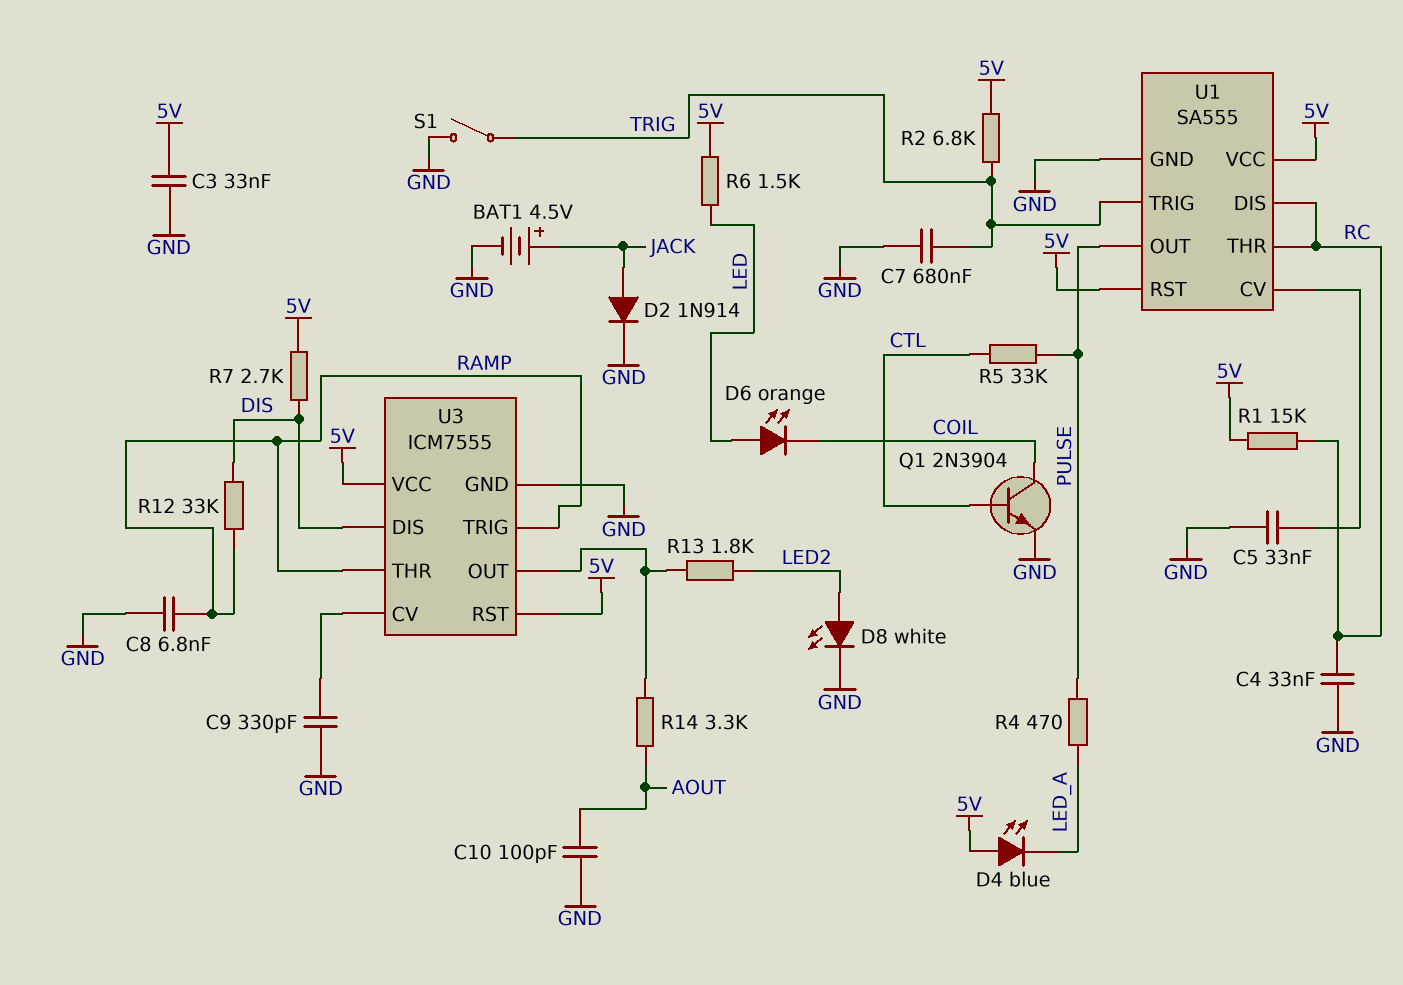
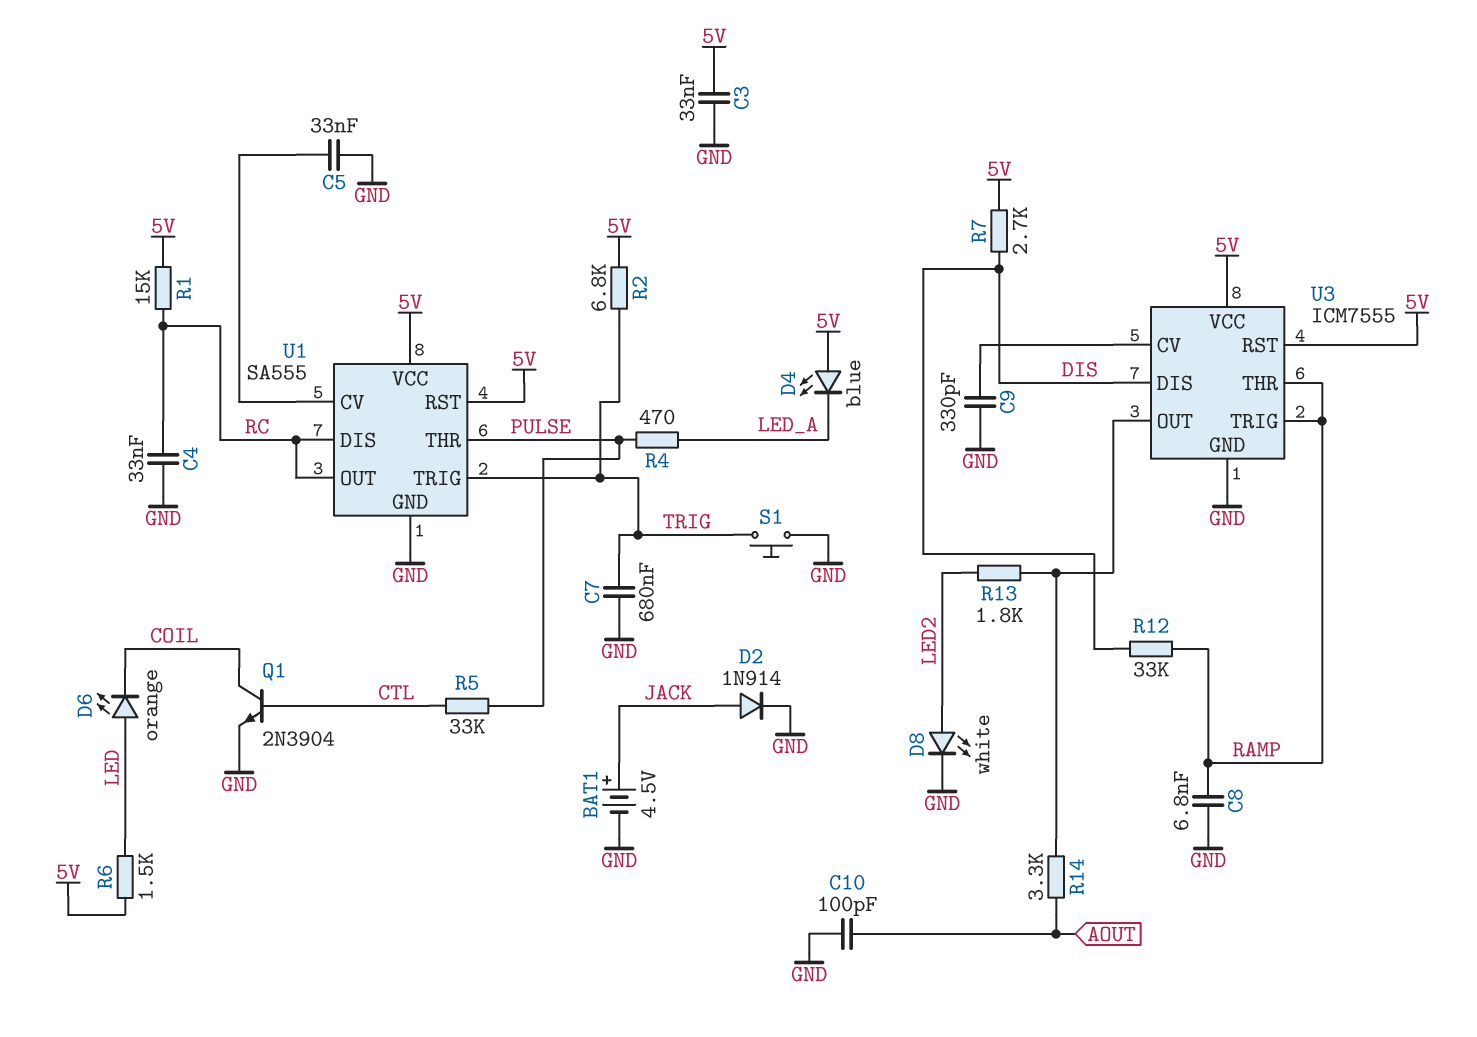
S1: switch (GND, TRIG) -> button (GND, TRIG)
U1 pin OUT: PULSE -> RC
U1 pin THR: RC -> PULSE

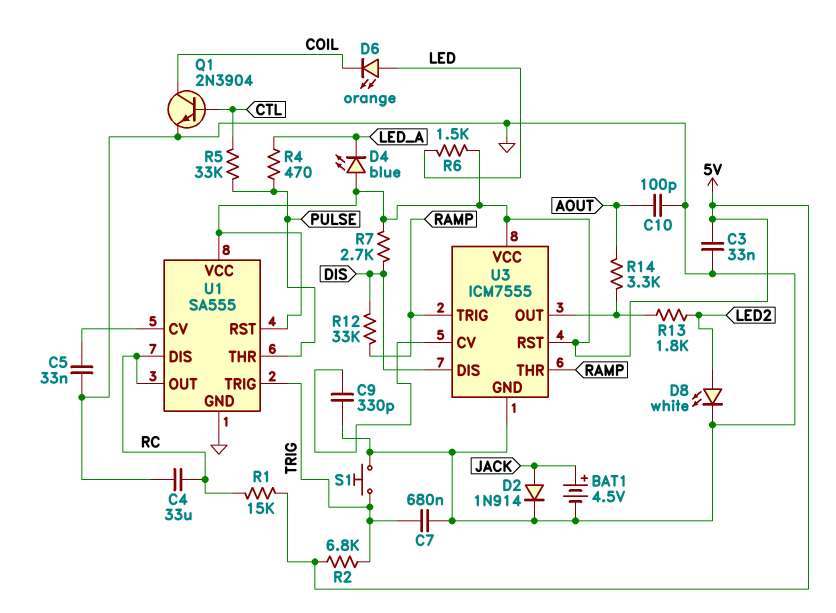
C4: 33nF (GND, RC) -> 33uF (GND, RC)
C8: 6.8nF (GND, RAMP) -> none

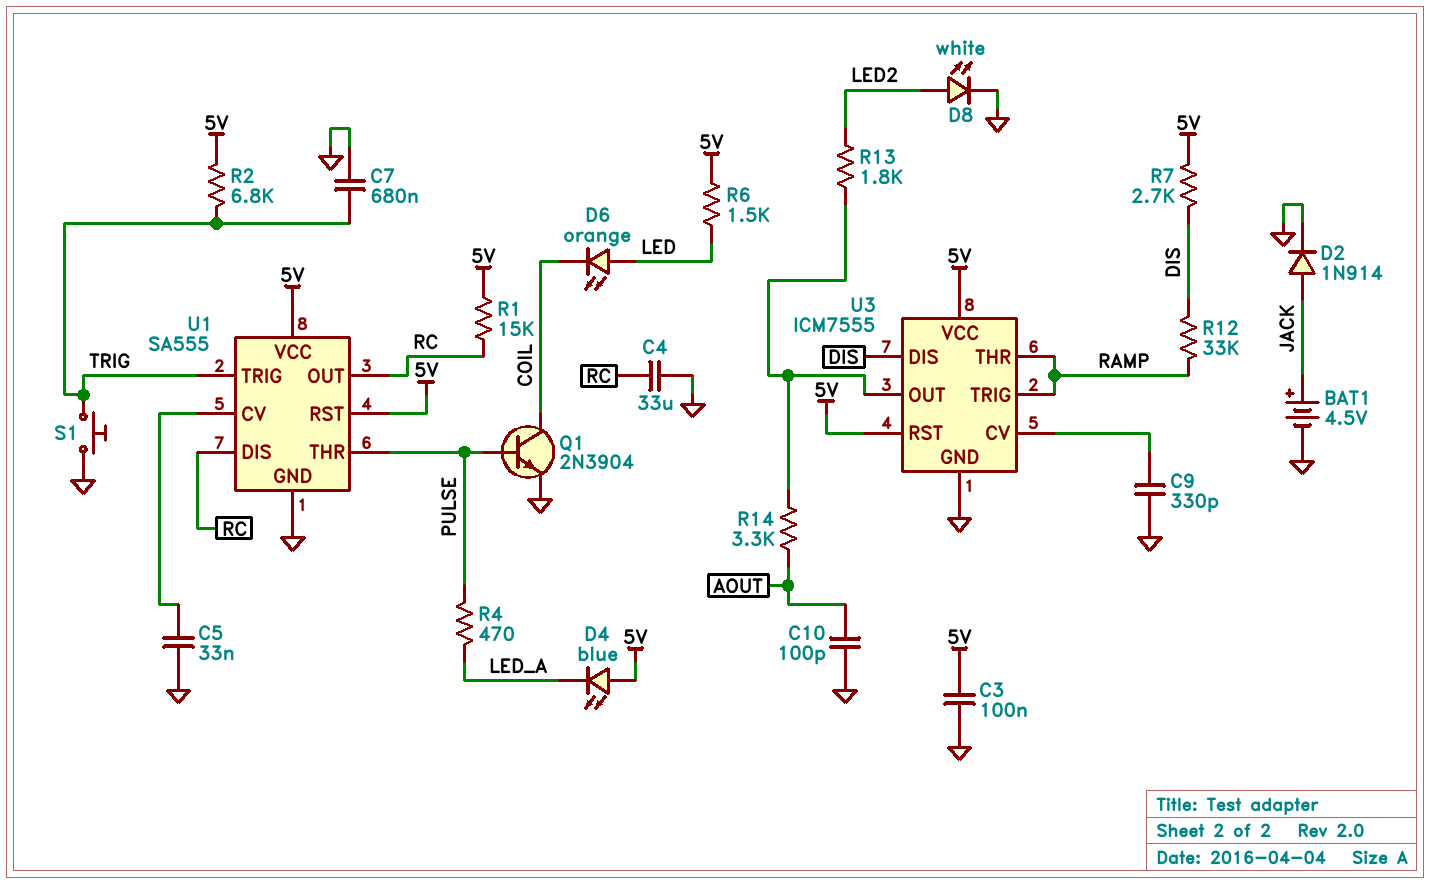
C3: 33nF (5V, GND) -> 100nF (5V, GND)
Q1: NPN 2N3904 (B CTL, C COIL, E GND) -> NPN 2N3904 (B PULSE, C COIL, E GND)
R5: 33k (CTL, PULSE) -> none

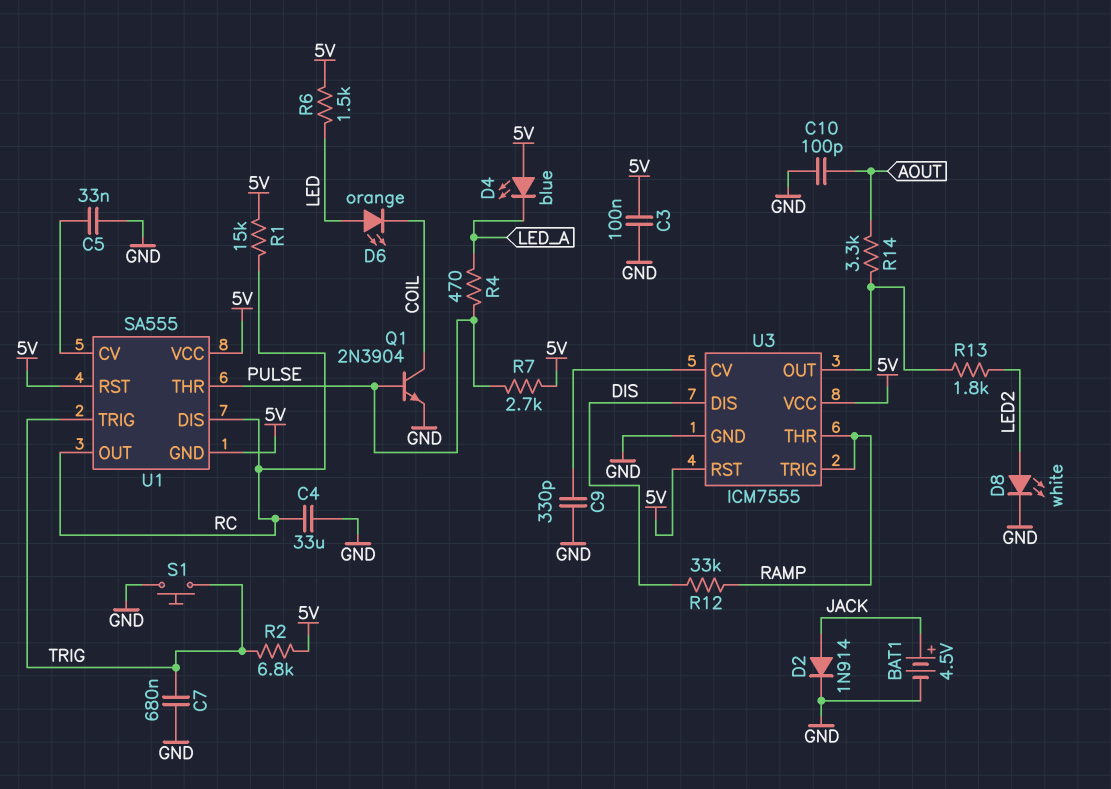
R7: 2.7k (5V, DIS) -> 2.7k (5V, PULSE)
U1 pin GND: GND -> 5V

